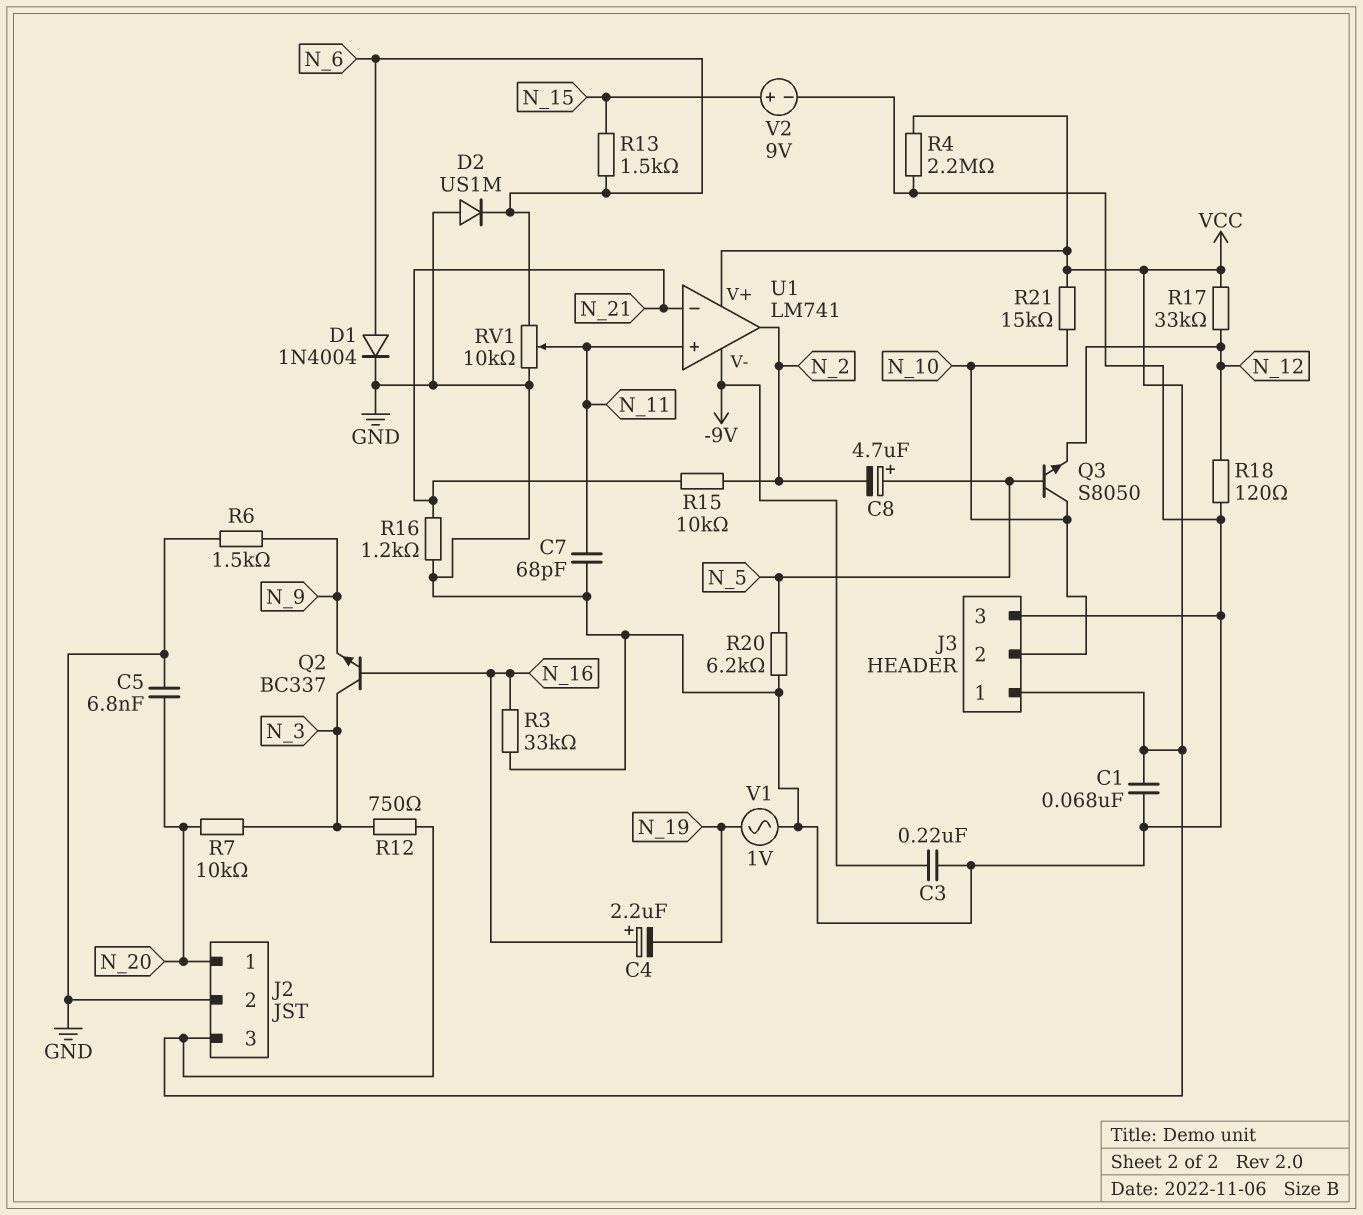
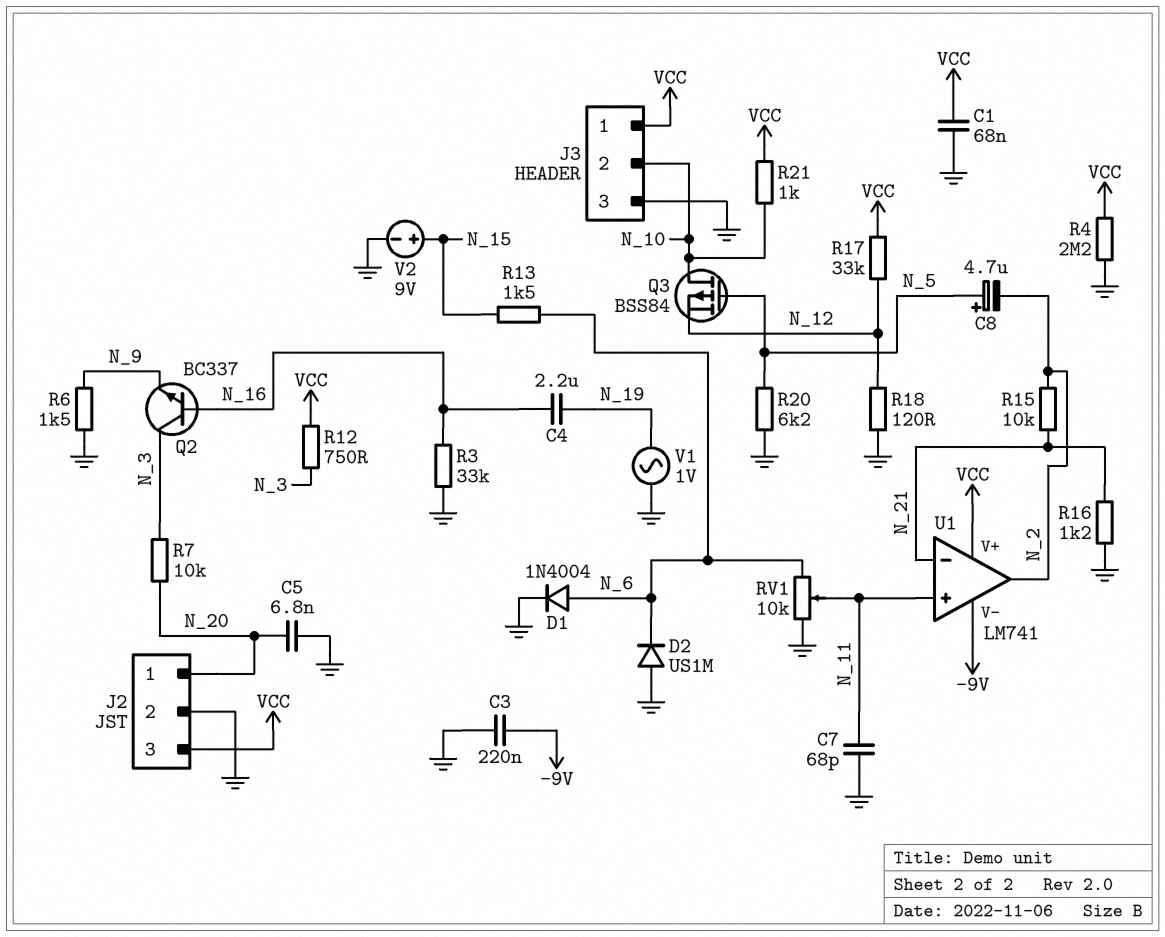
C4: 2.2uF (plus N_16, minus N_19) -> 2.2uF (N_16, N_19)
Q3: NPN S8050 (B N_5, C N_10, E N_12) -> PMOS BSS84 (G N_5, D N_10, S N_12)
R21: 15k (N_10, VCC) -> 1k (N_10, VCC)

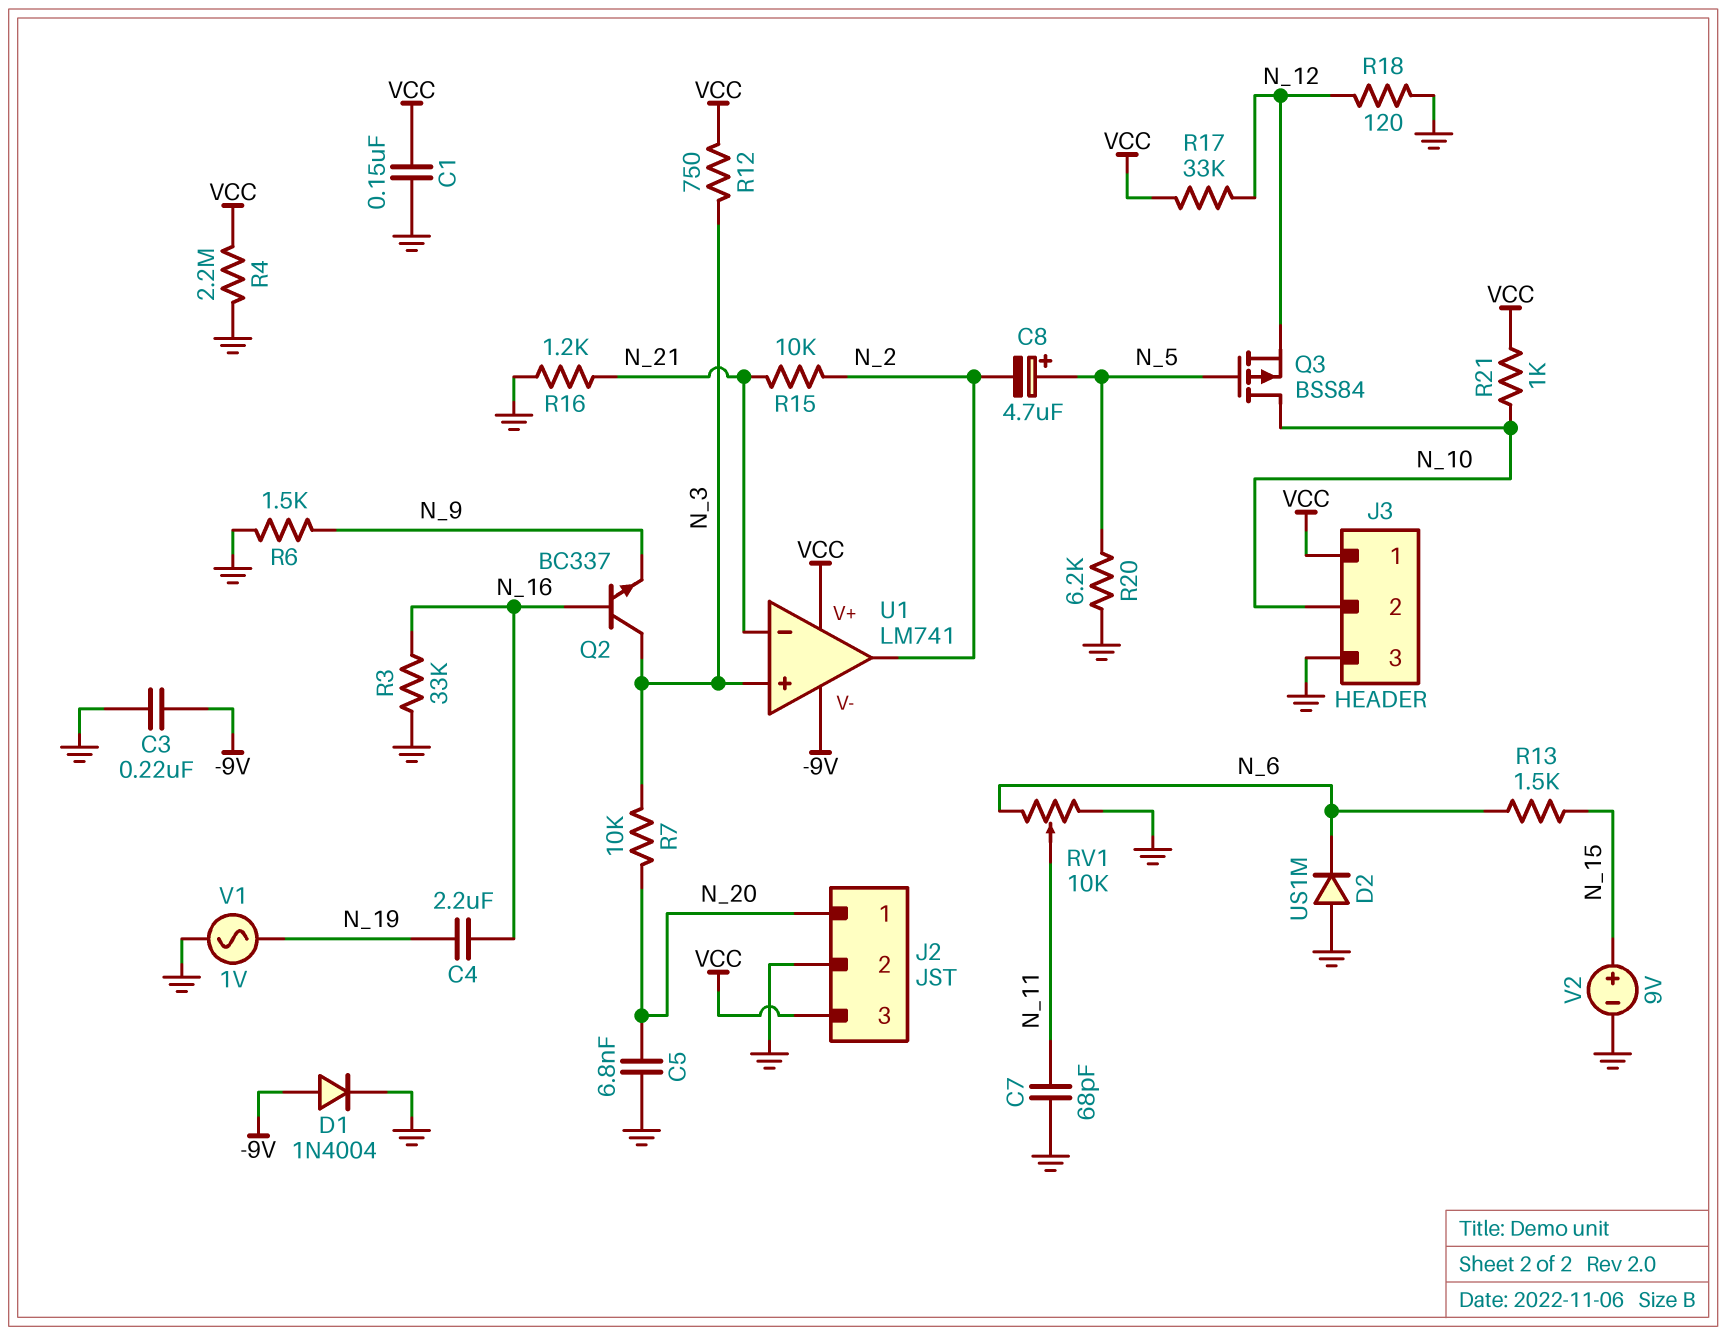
C1: 68nF (GND, VCC) -> 150nF (GND, VCC)
D1: diode 1N4004 (A N_6, K GND) -> diode 1N4004 (A -9V, K GND)
U1 pin in+: N_11 -> N_3

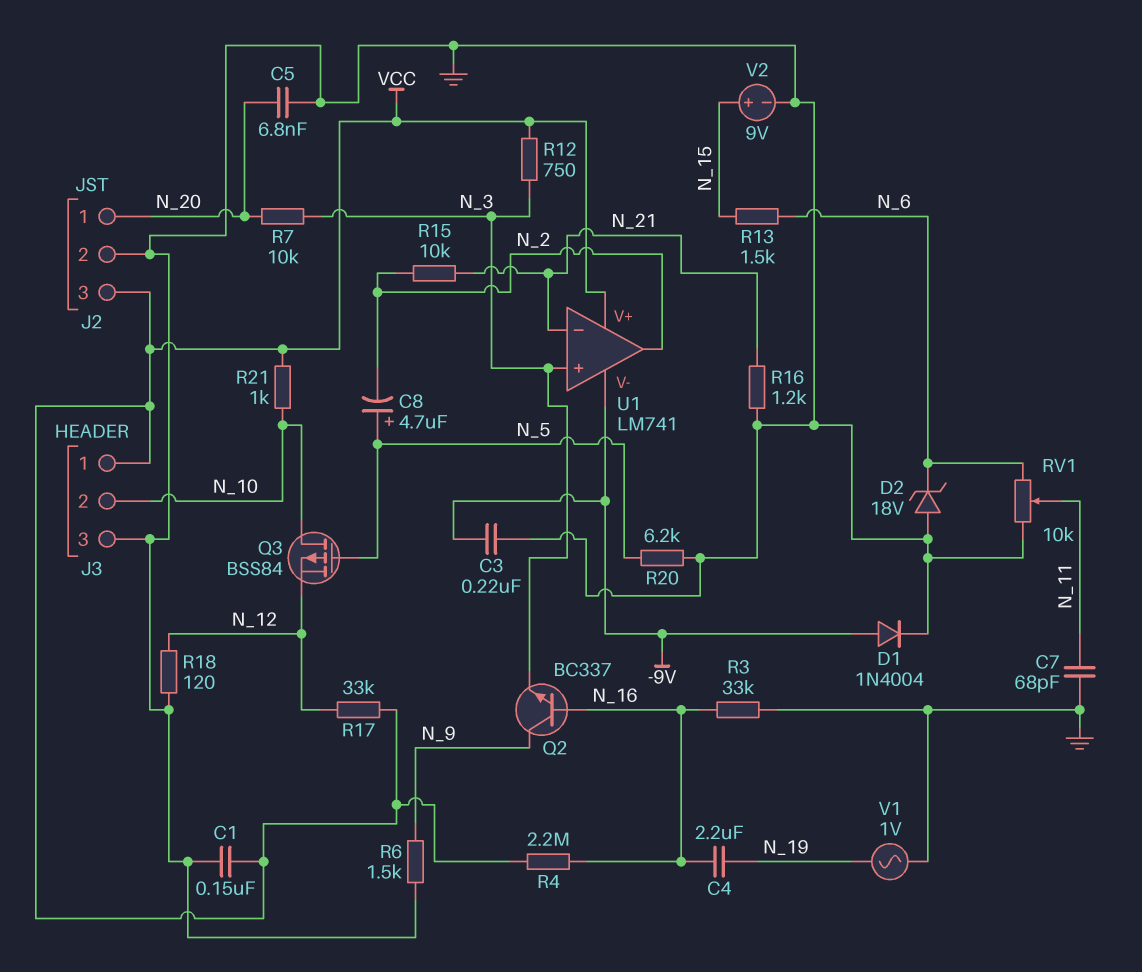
D2: diode US1M (A GND, K N_6) -> zener 18V (A GND, K N_6)
Q2: NPN BC337 (B N_16, C N_3, E N_9) -> NPN BC337 (B N_16, C N_9, E N_3)
R4: 2.2M (GND, VCC) -> 2.2M (N_16, VCC)

